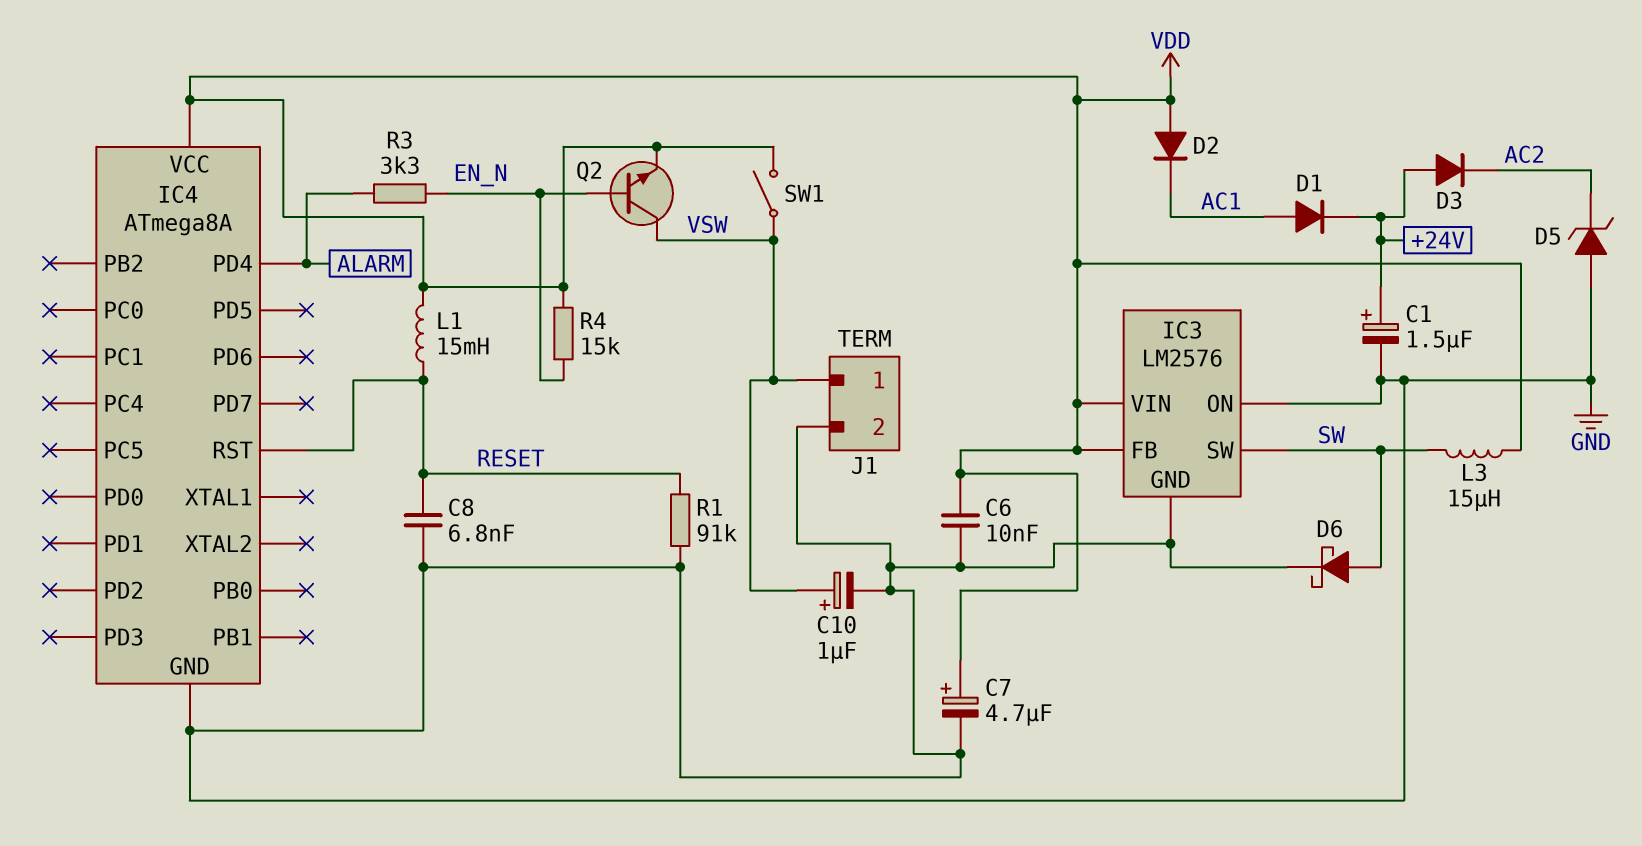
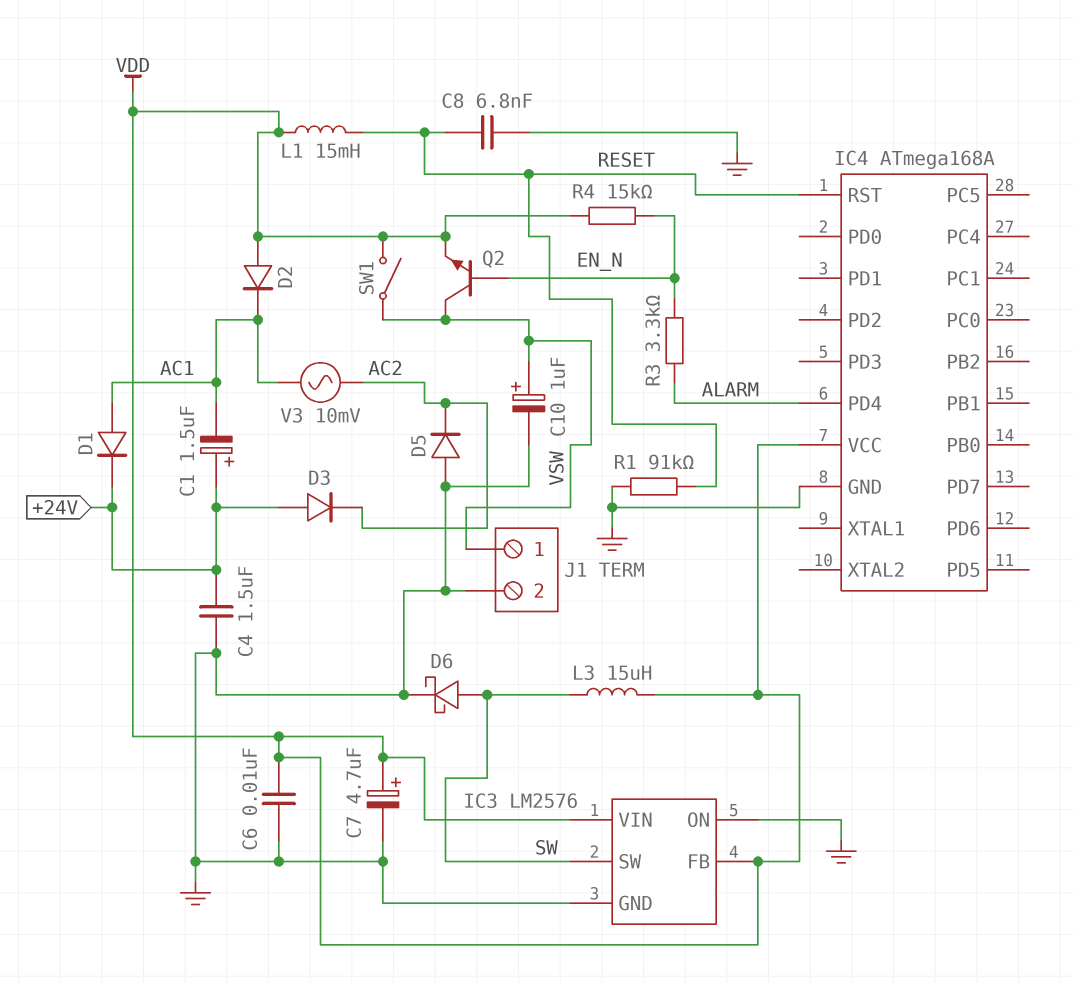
C1: 1.5uF (plus +24V, minus GND) -> 1.5uF (plus +24V, minus AC1)
C4: none -> 1.5uF (+24V, GND)
D5: zener (A GND, K AC2) -> diode (A GND, K AC2)
IC4: ATmega8A -> ATmega168A
V3: none -> AC 10mV (AC1, AC2)

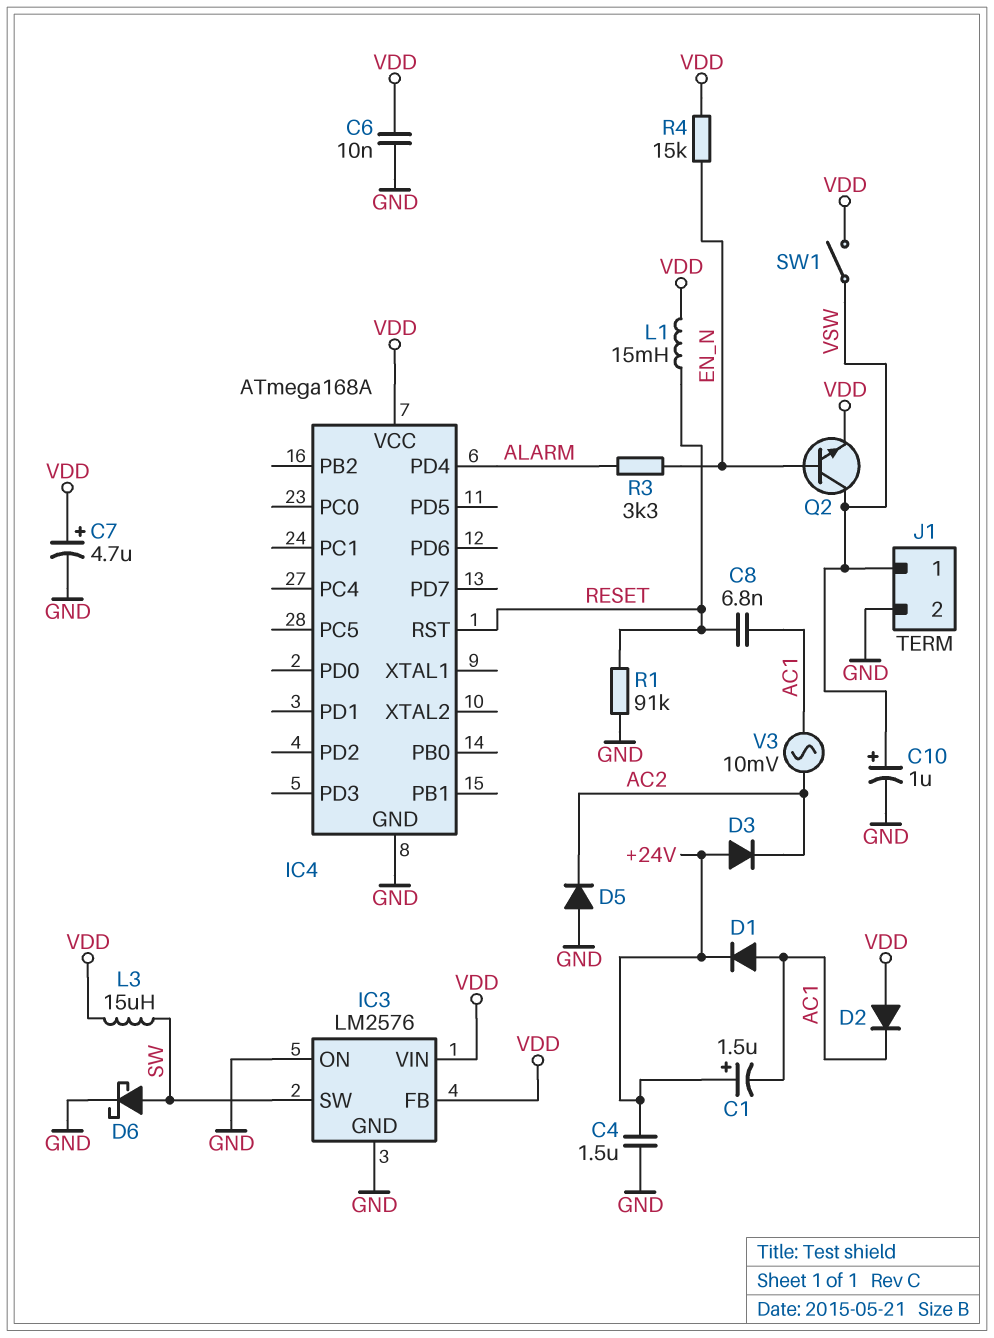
C8: 6.8nF (GND, RESET) -> 6.8nF (AC1, RESET)

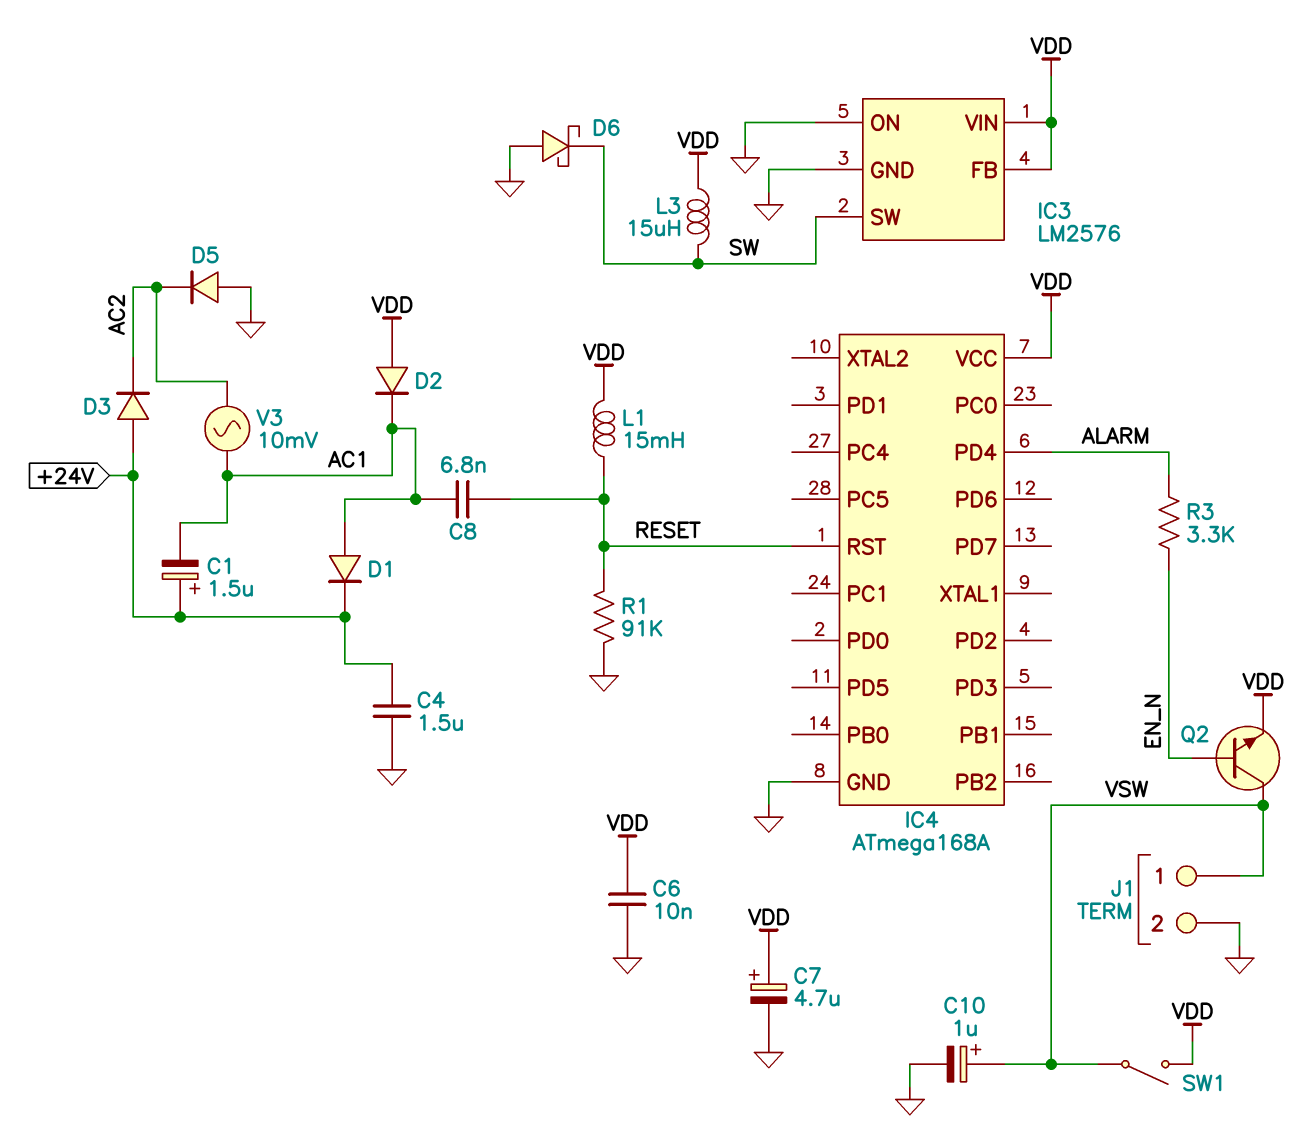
D6: schottky (A SW, K GND) -> schottky (A GND, K SW)
R4: 15k (EN_N, VDD) -> none

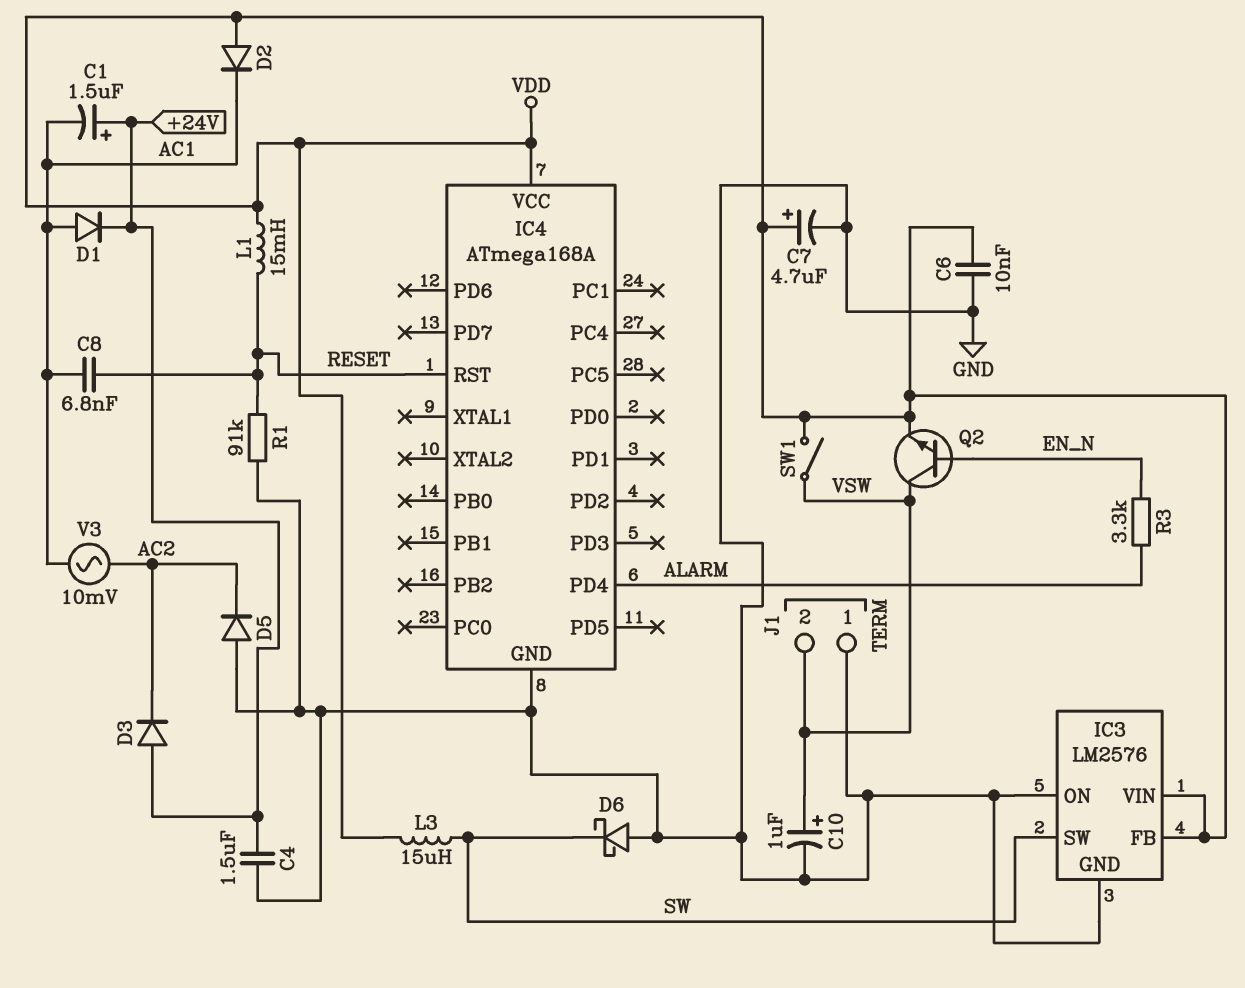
J1 pin 1: VSW -> GND
J1 pin 2: GND -> VSW

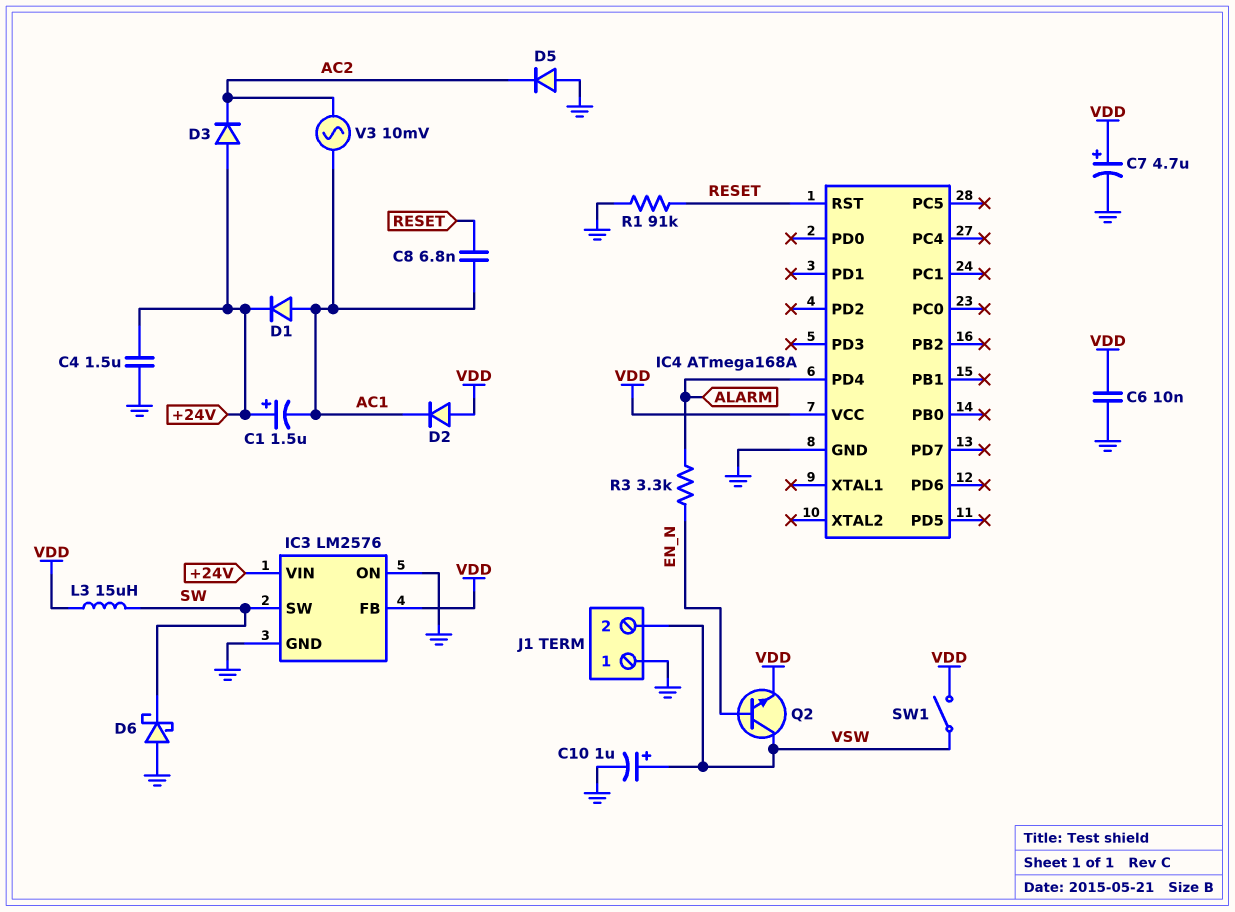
IC3 pin VIN: VDD -> +24V
L1: 15mH (RESET, VDD) -> none

